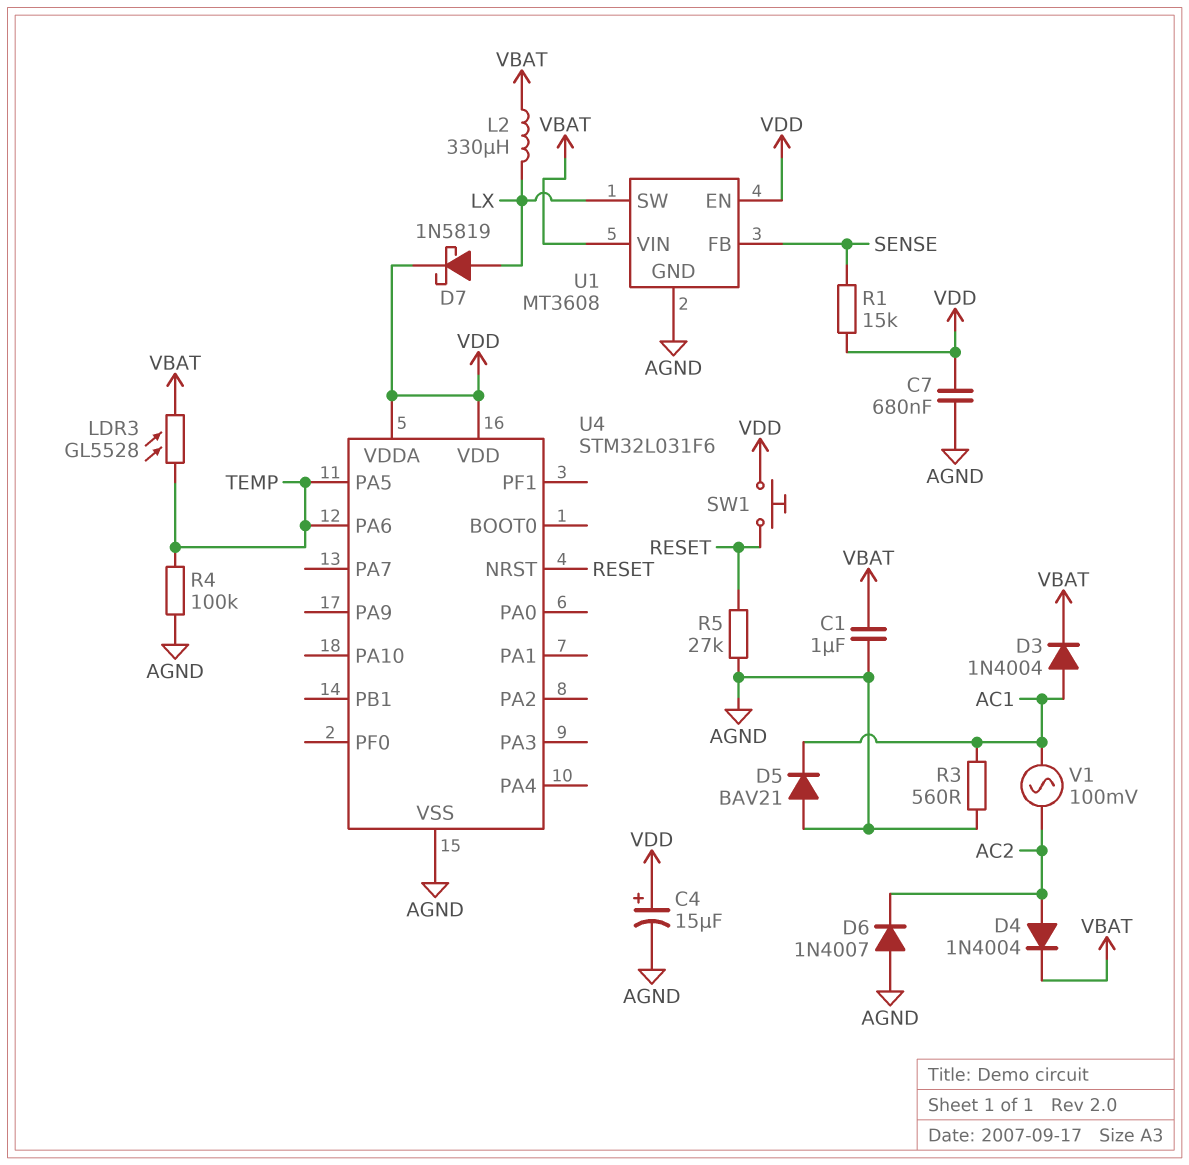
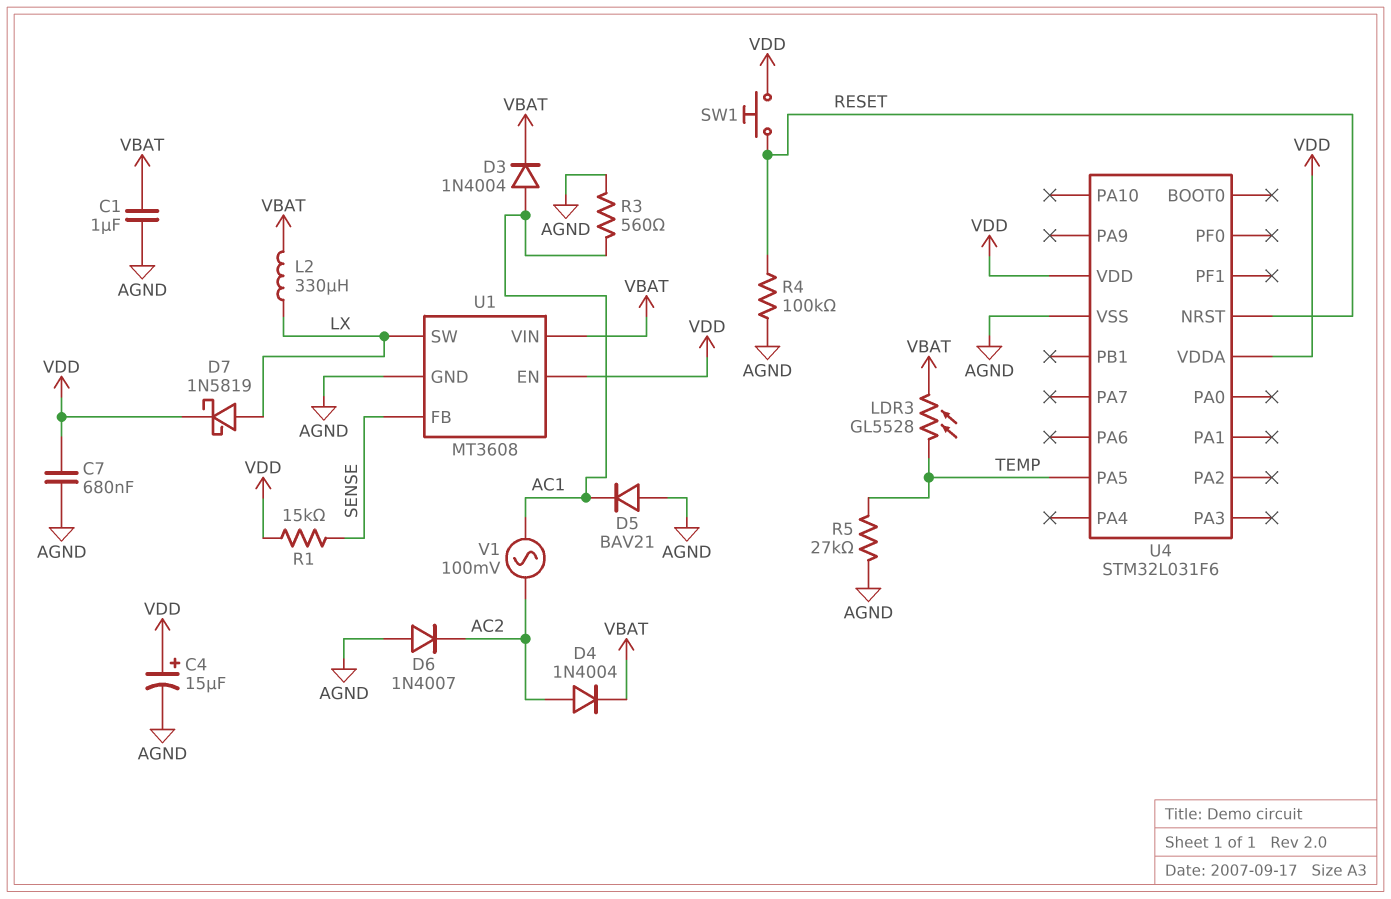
R4: 100k (AGND, TEMP) -> 100k (AGND, RESET)
R5: 27k (AGND, RESET) -> 27k (AGND, TEMP)
U4 pin PA6: TEMP -> none

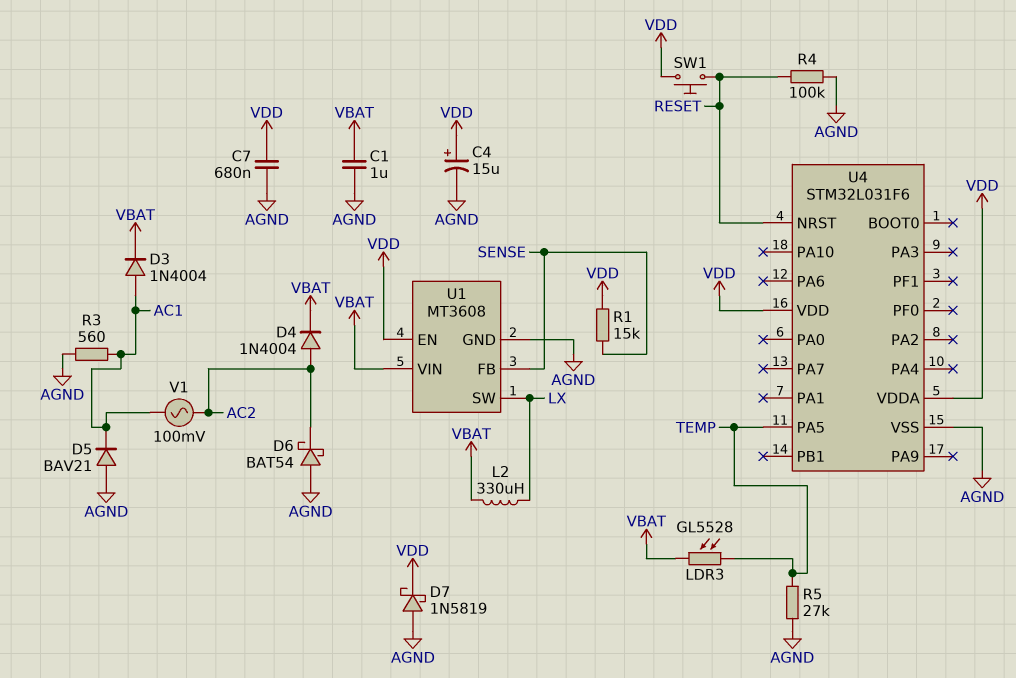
D6: diode 1N4007 (A AGND, K AC2) -> schottky BAT54 (A AGND, K AC2)
D7: schottky 1N5819 (A LX, K VDD) -> schottky 1N5819 (A AGND, K VDD)

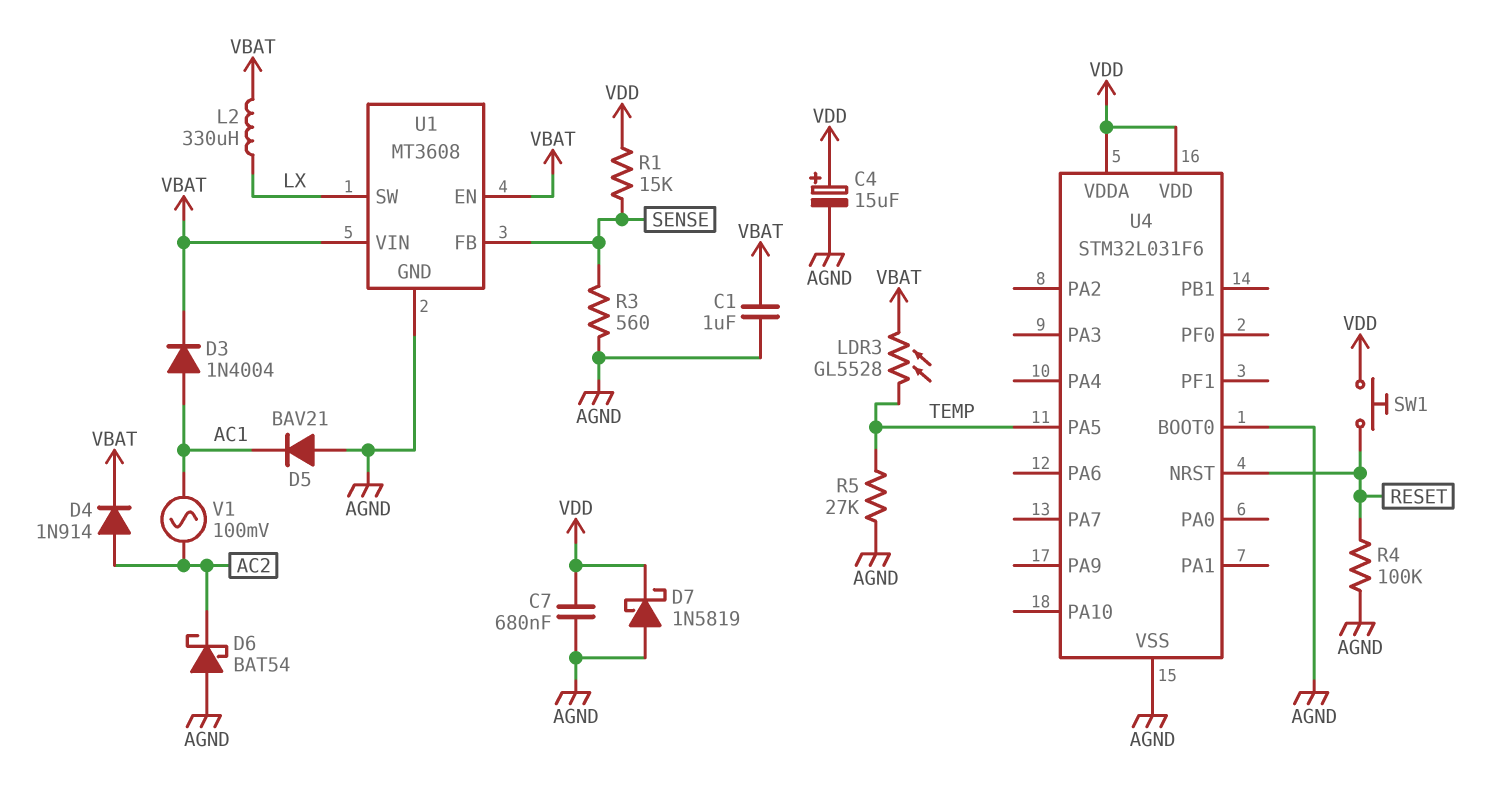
D4: diode 1N4004 (A AC2, K VBAT) -> diode 1N914 (A AC2, K VBAT)
R3: 560 (AC1, AGND) -> 560 (AGND, SENSE)
U1 pin EN: VDD -> VBAT
U4 pin BOOT0: none -> AGND

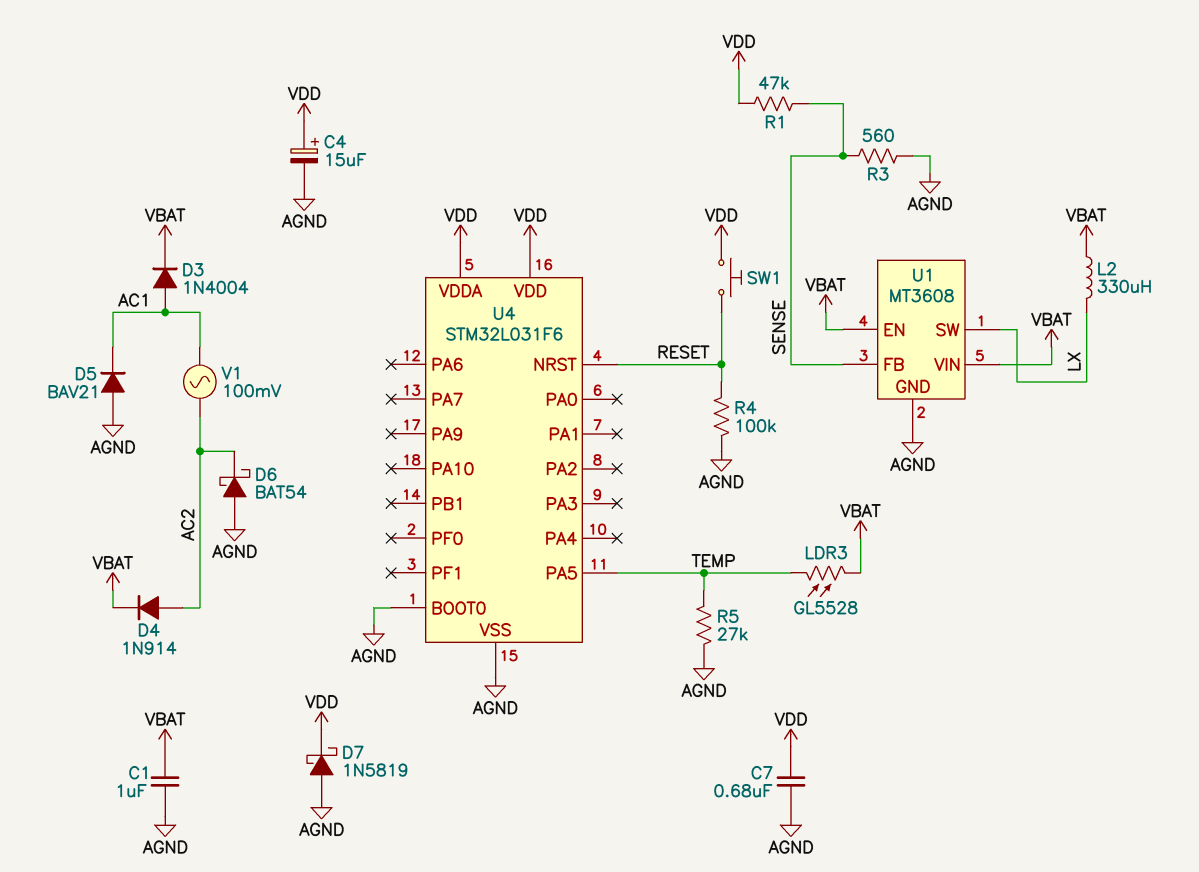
R1: 15k (SENSE, VDD) -> 47k (SENSE, VDD)

